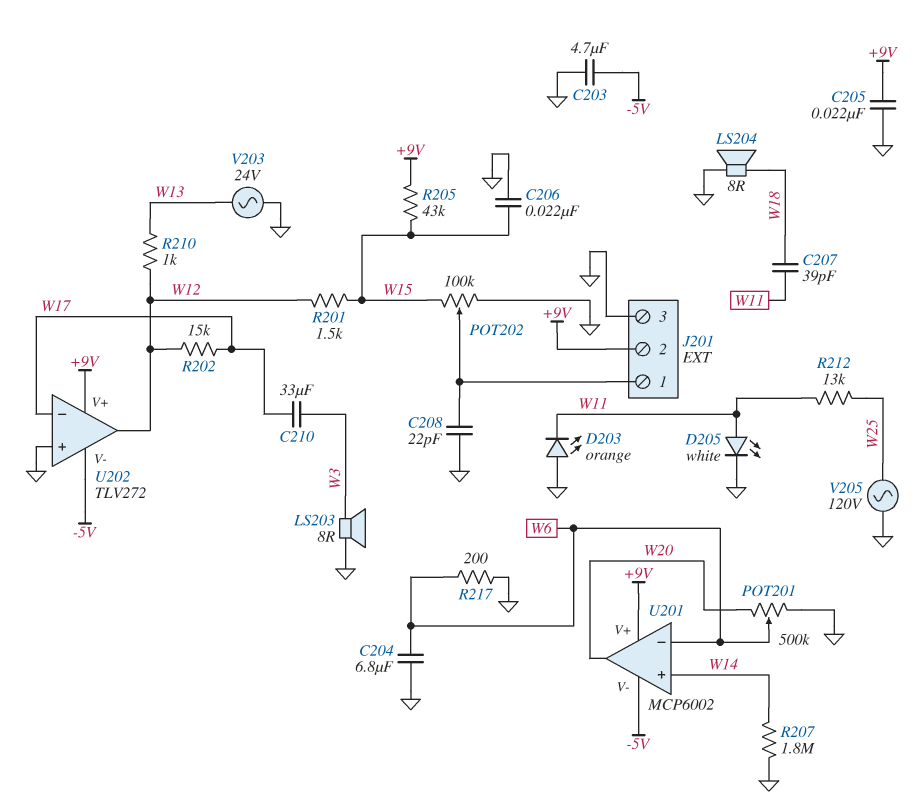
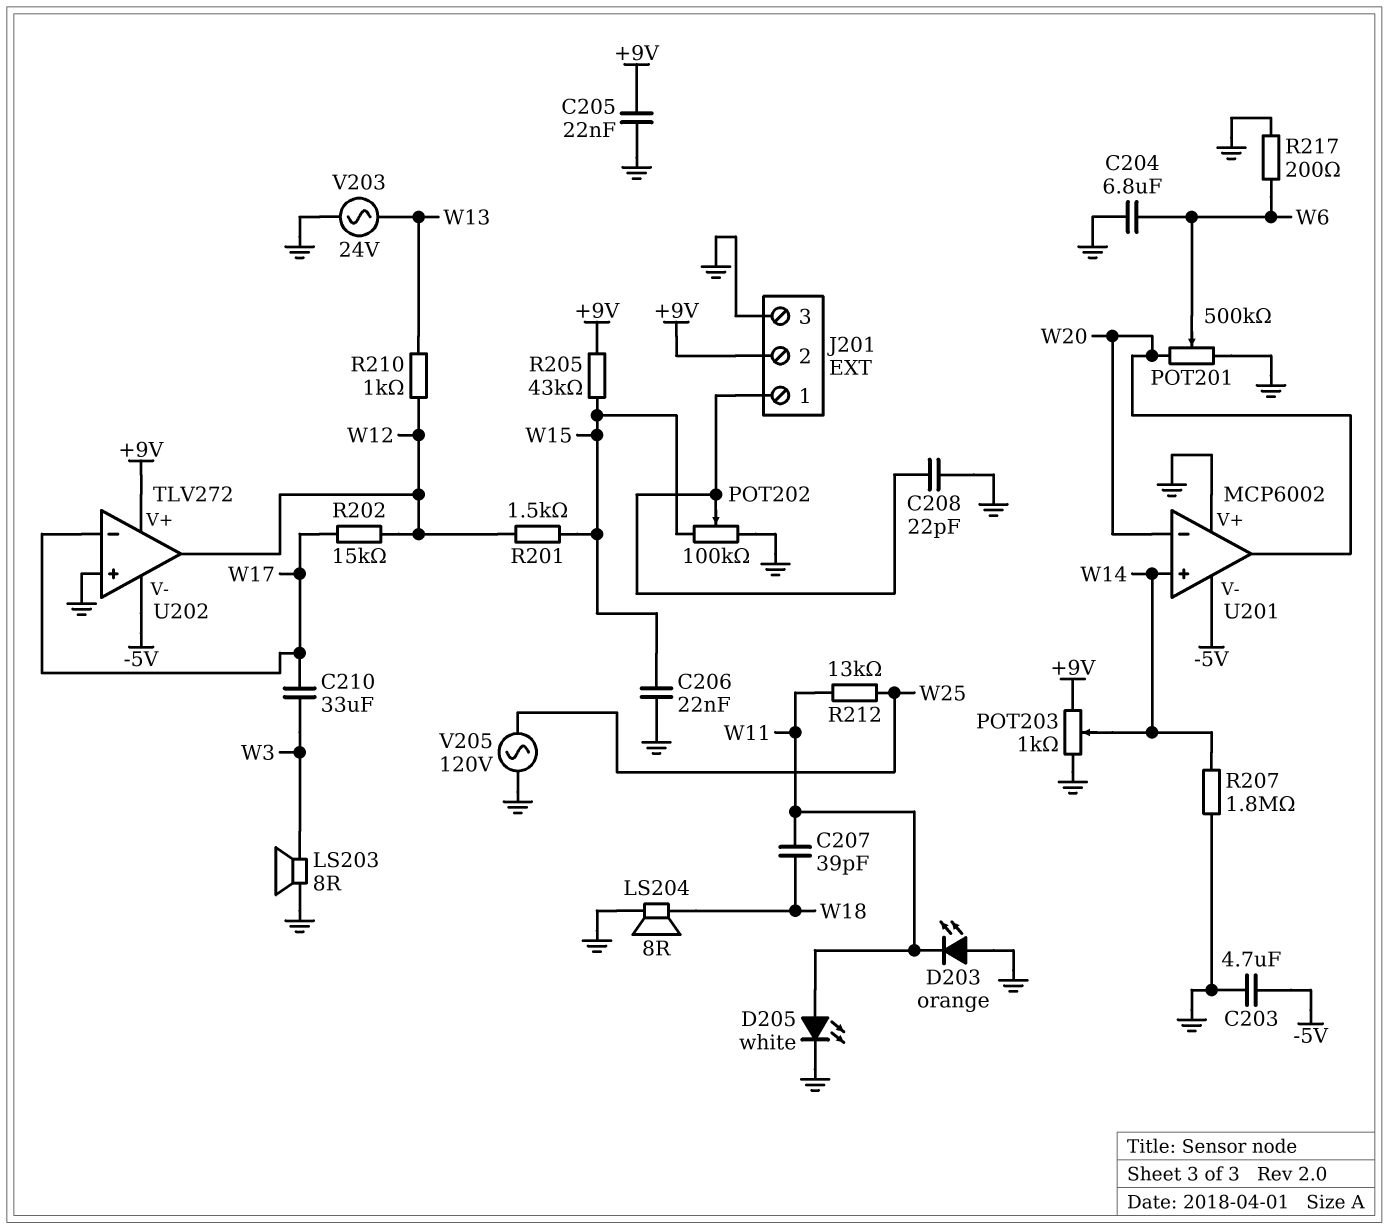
POT203: none -> 1k (+9V, GND, wiper W14)
U201 pin V+: +9V -> GND
U201 pin in-: W6 -> W20

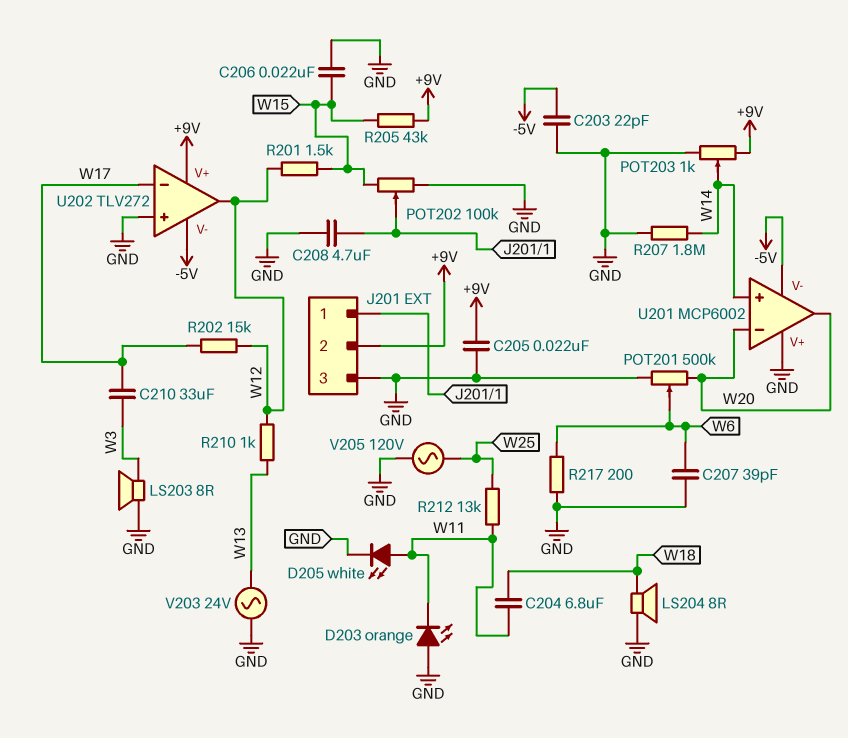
C203: 4.7uF (-5V, GND) -> 22pF (-5V, GND)
C204: 6.8uF (GND, W6) -> 6.8uF (W11, W18)
C207: 39pF (W11, W18) -> 39pF (GND, W6)
C208: 22pF (GND, J201/1) -> 4.7uF (GND, J201/1)

